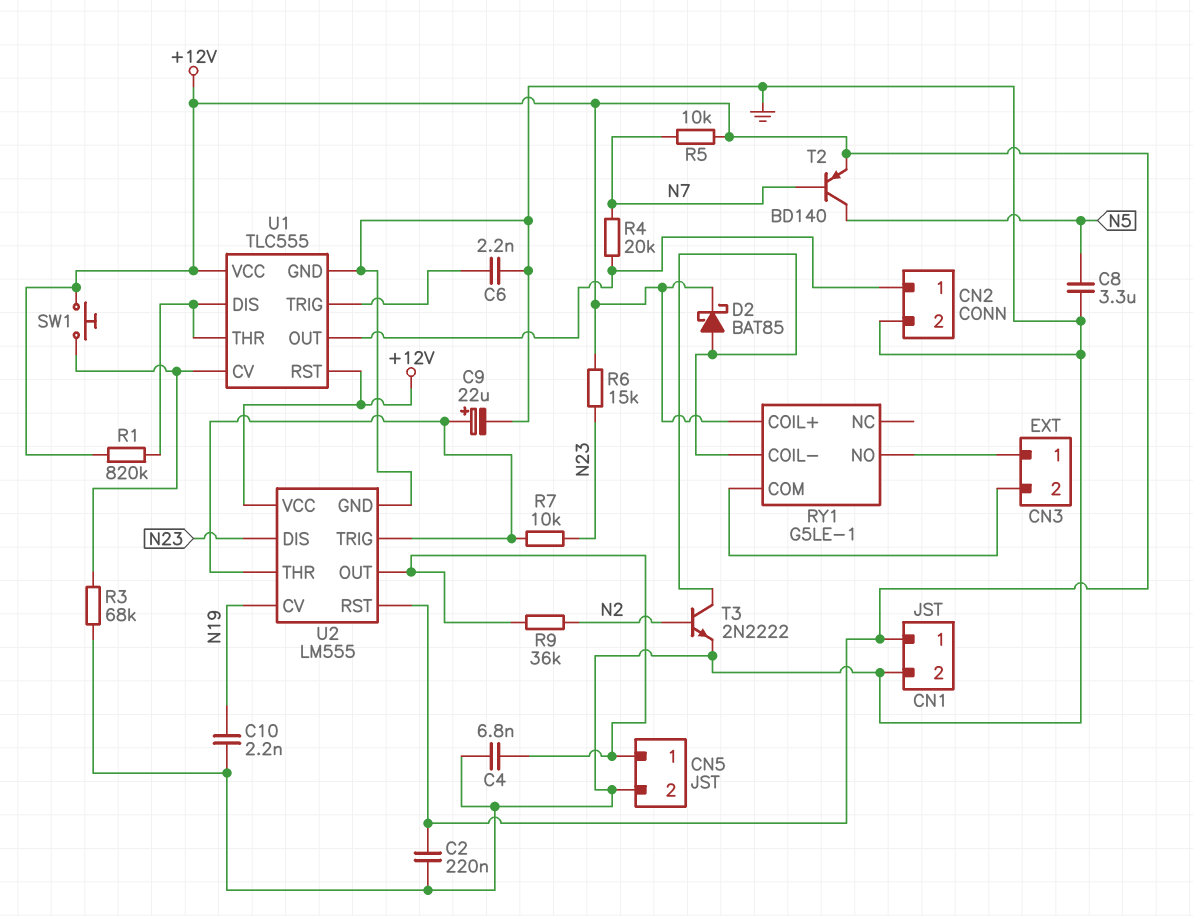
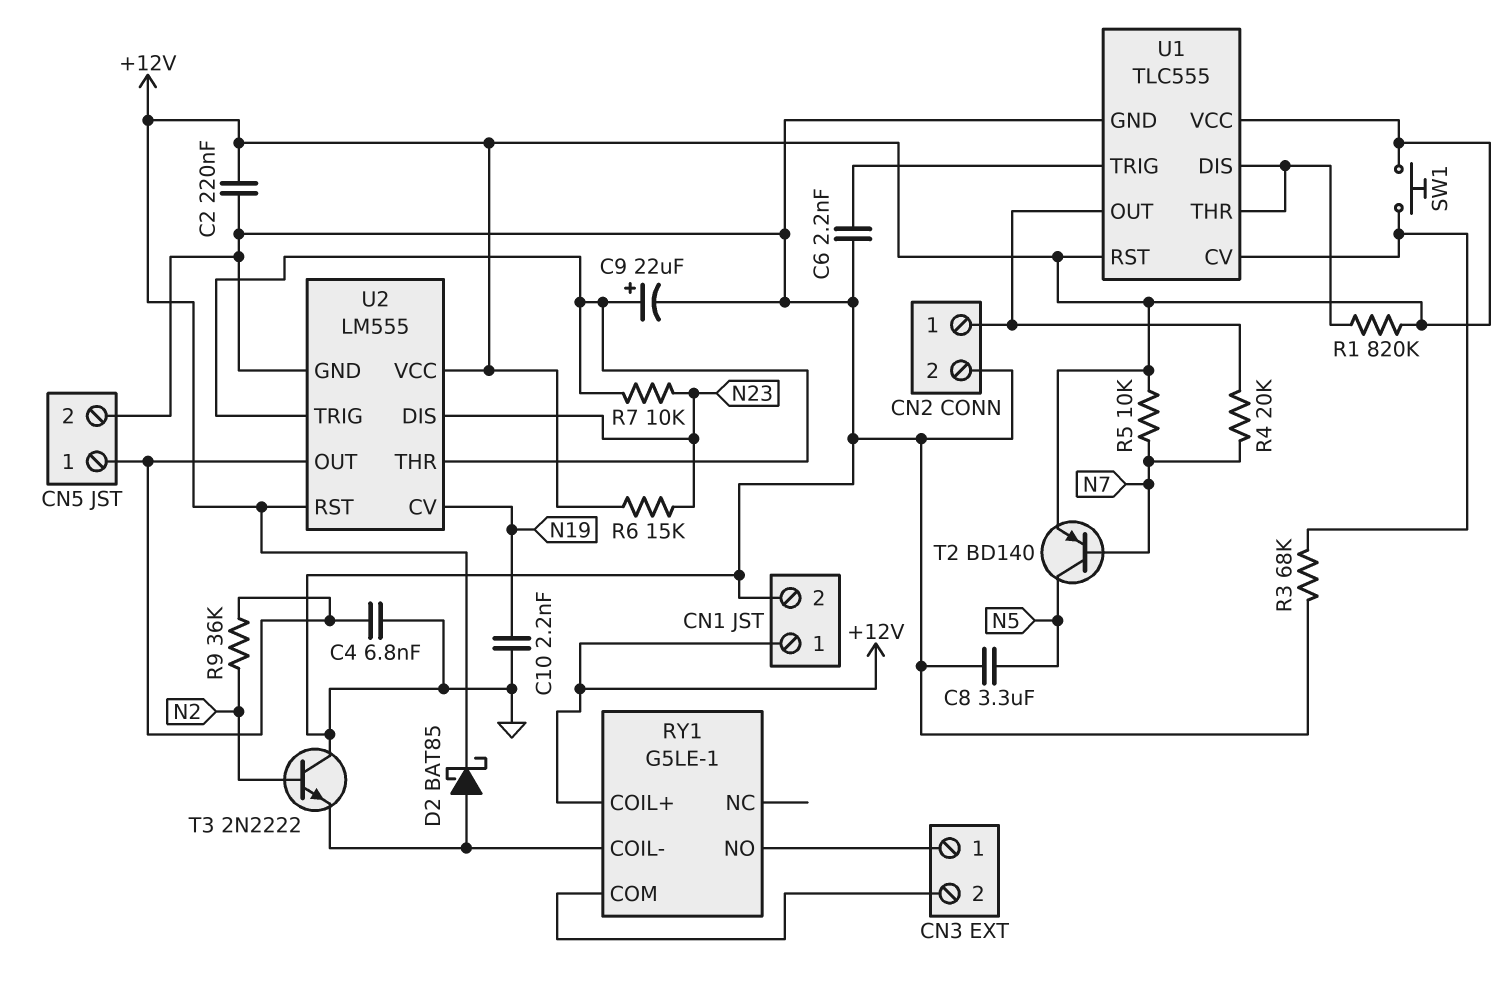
T3: NPN 2N2222 (B N2, C RY1/COIL-, E GND) -> NPN 2N2222 (B N2, C GND, E RY1/COIL-)

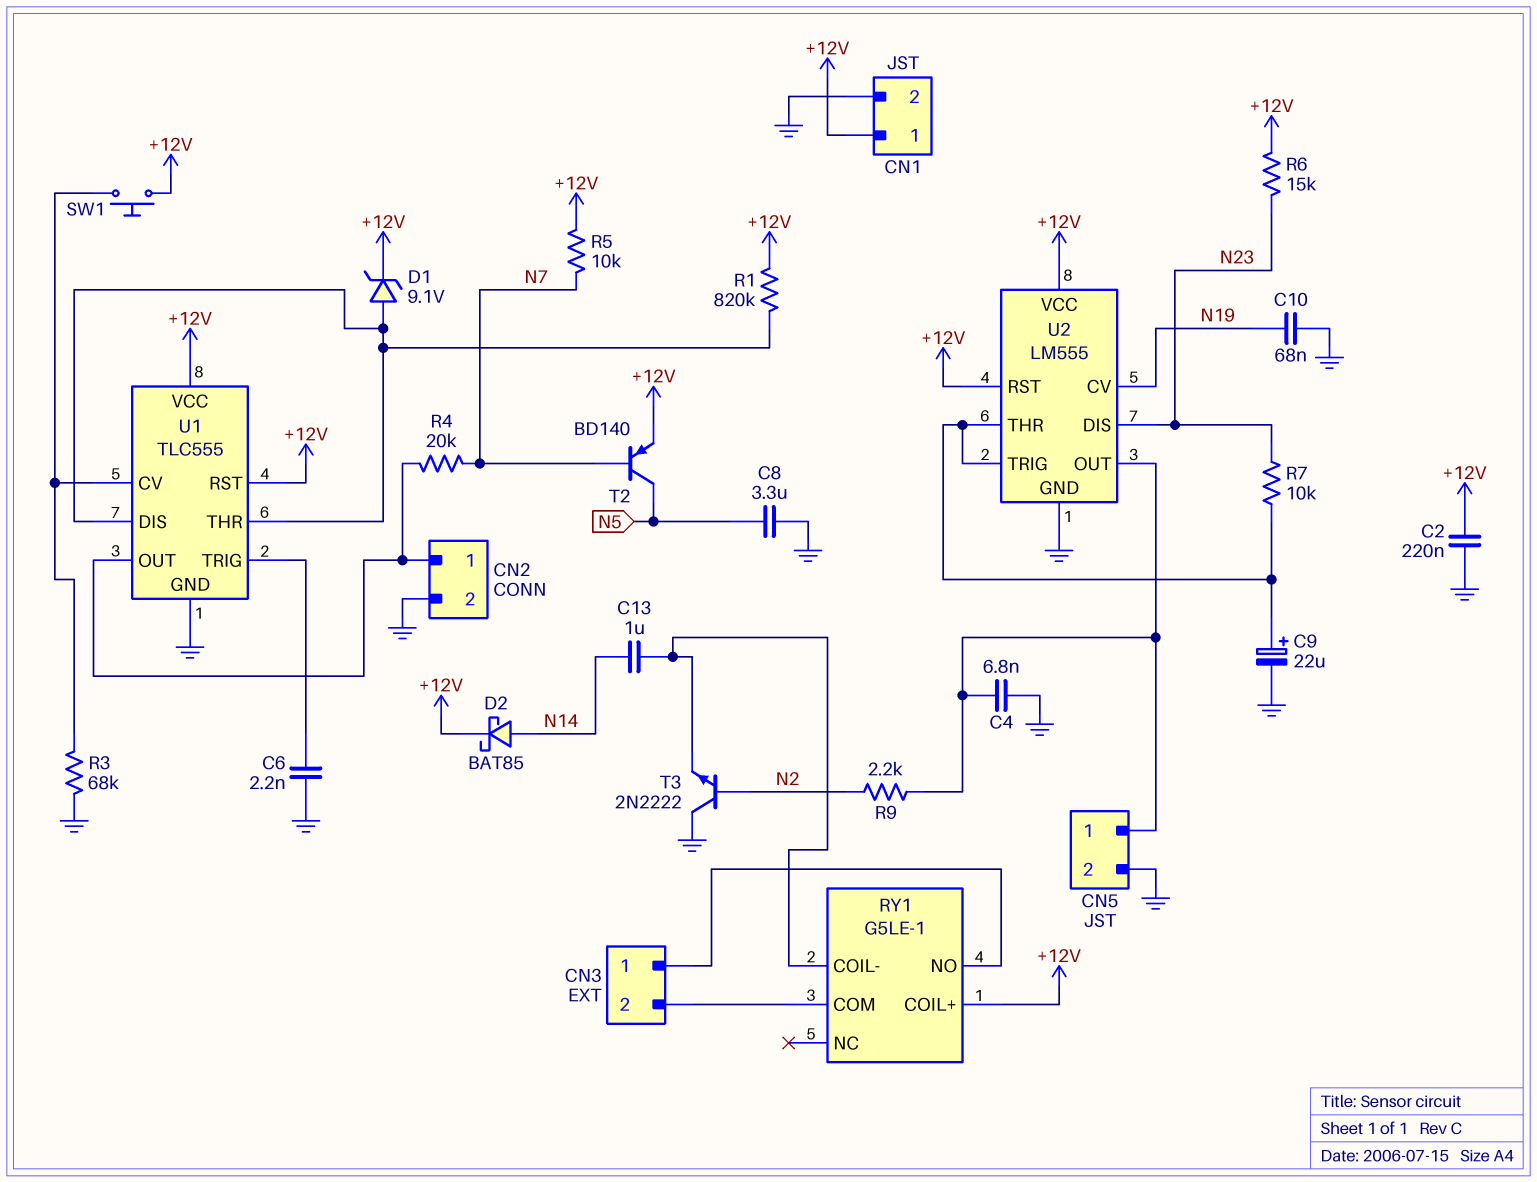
C10: 2.2nF (GND, N19) -> 68nF (GND, N19)
C13: none -> 1uF (N14, RY1/COIL-)
D1: none -> zener 9.1V (A U1/DIS, K +12V)
D2: schottky BAT85 (A RY1/COIL-, K +12V) -> schottky BAT85 (A N14, K +12V)
R9: 36k (CN5/1, N2) -> 2.2k (CN5/1, N2)

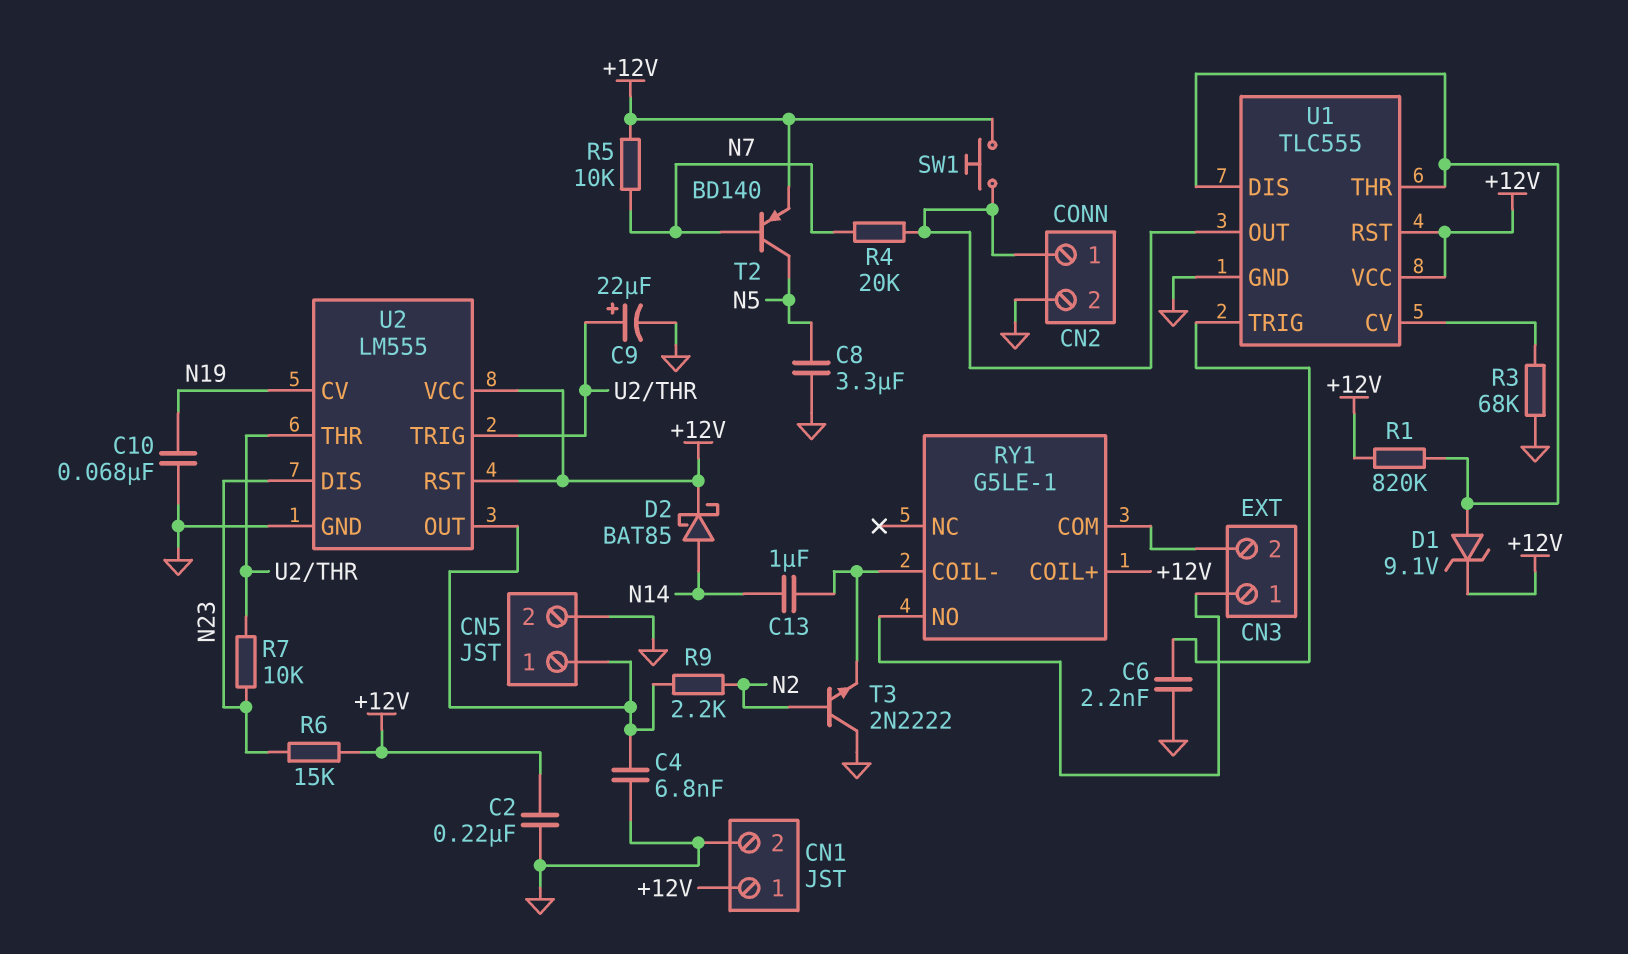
SW1: button (+12V, U1/CV) -> button (+12V, CN2/1)

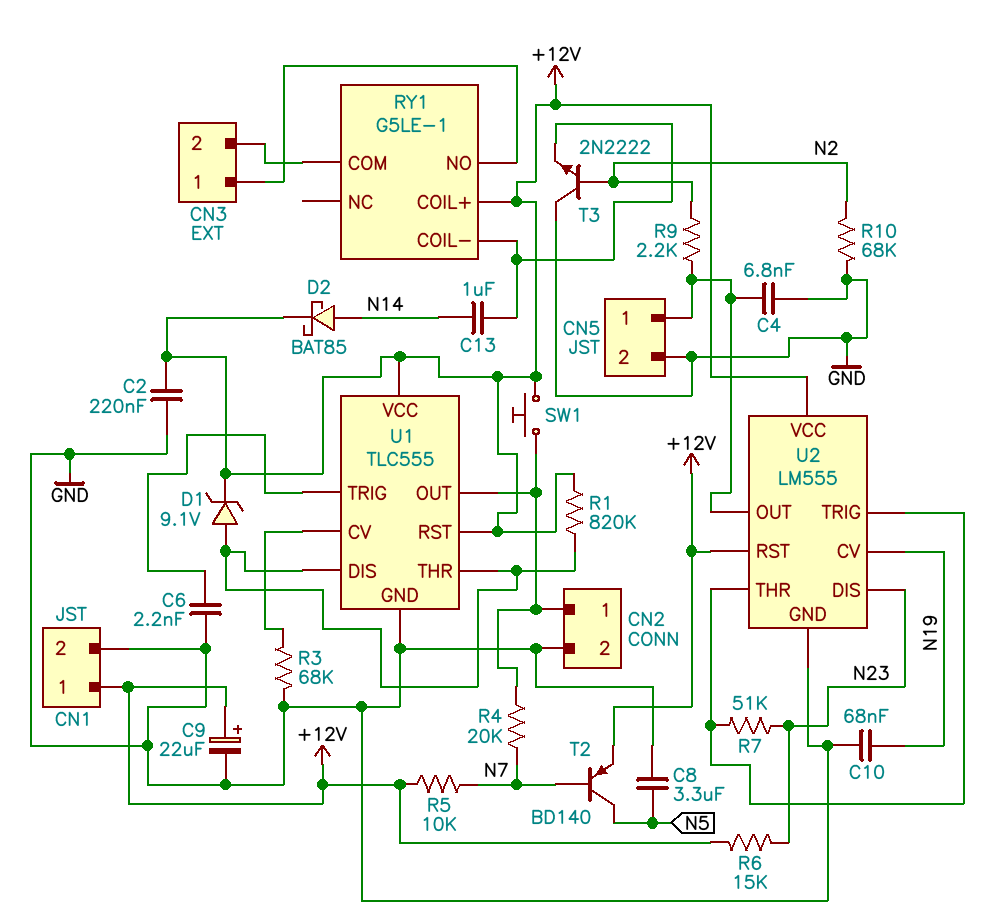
C9: 22uF (plus U2/THR, minus GND) -> 22uF (plus +12V, minus GND)
R7: 10k (N23, U2/THR) -> 51k (N23, U2/THR)
R10: none -> 68k (GND, N2)

